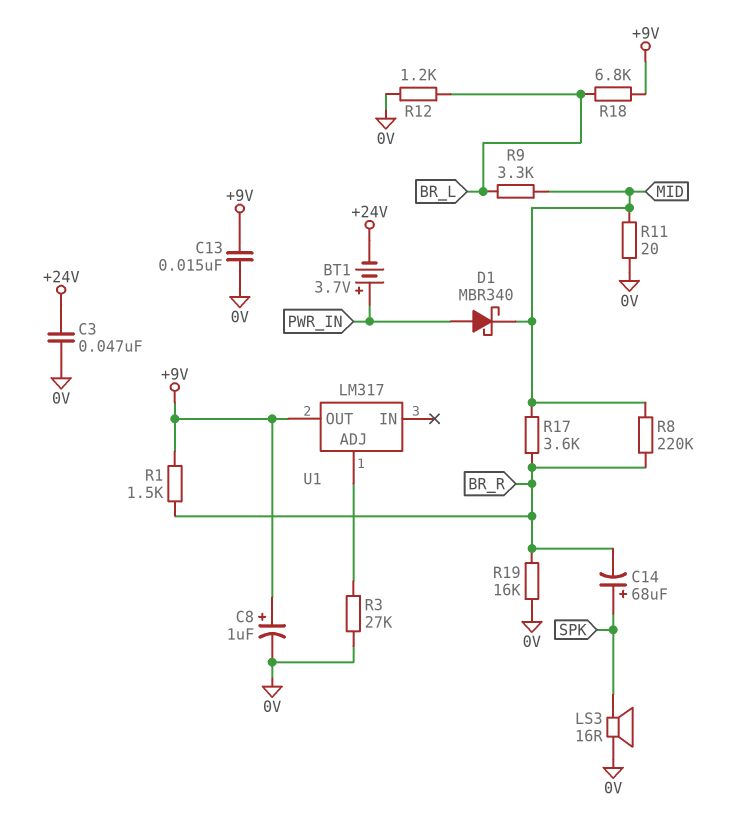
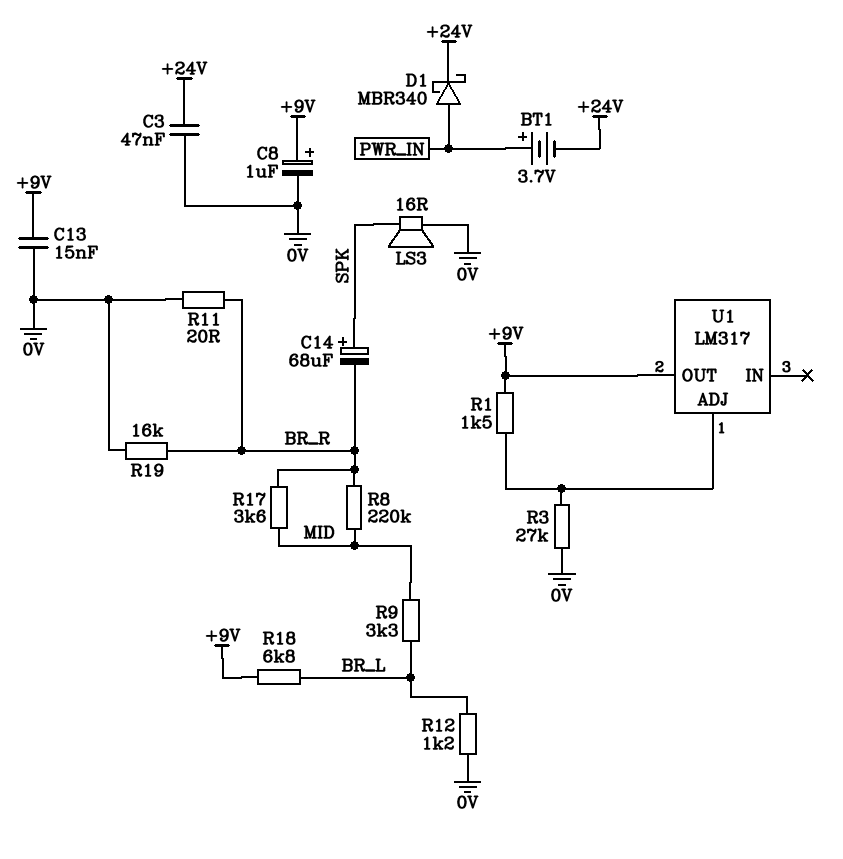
D1: schottky MBR340 (A PWR_IN, K MID) -> schottky MBR340 (A PWR_IN, K +24V)
R1: 1.5k (+9V, BR_R) -> 1.5k (+9V, U1/ADJ)
R11: 20 (0V, MID) -> 20 (0V, BR_R)

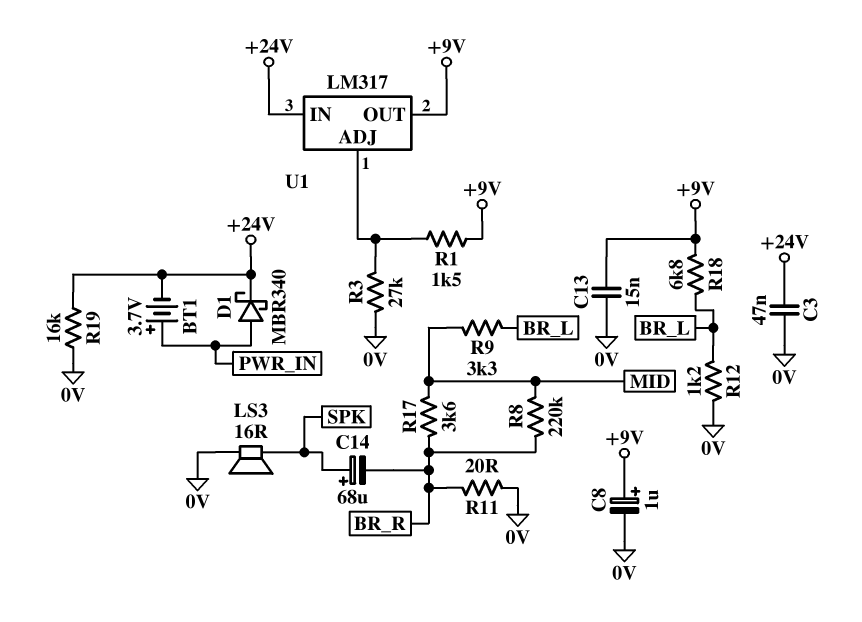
R19: 16k (0V, BR_R) -> 16k (+24V, 0V)
U1 pin IN: none -> +24V

